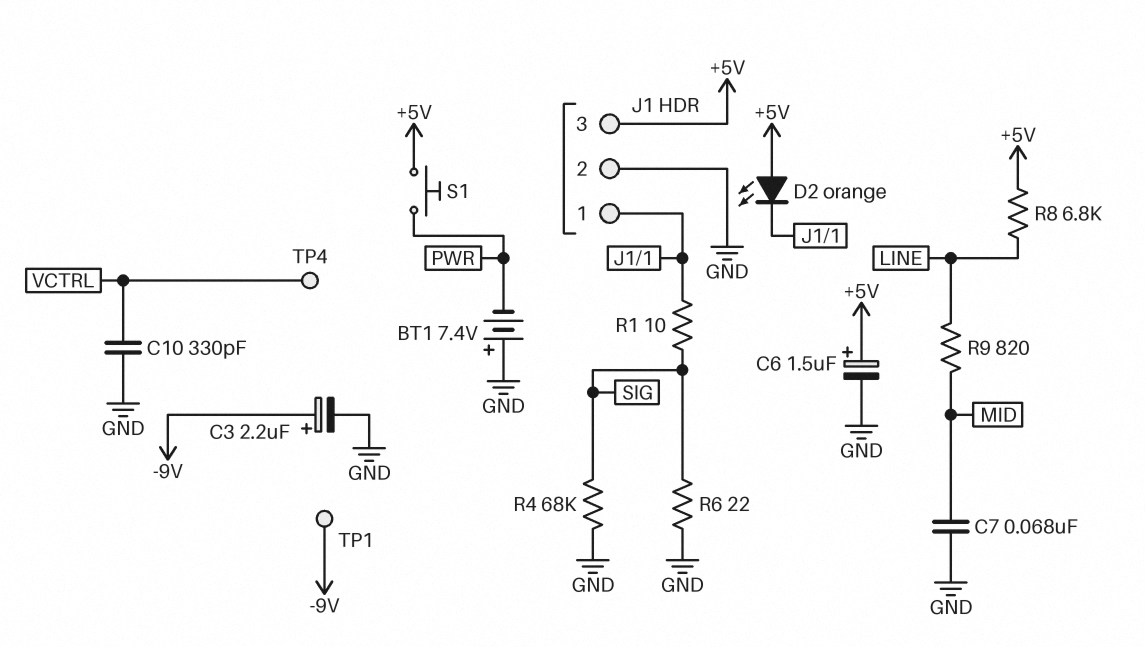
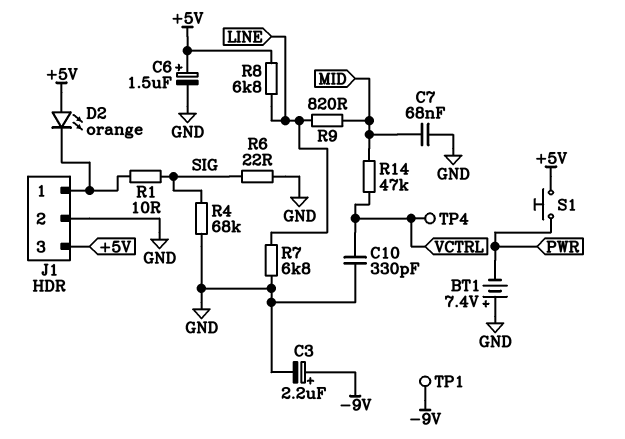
R7: none -> 6.8k (GND, LINE)
R14: none -> 47k (MID, VCTRL)

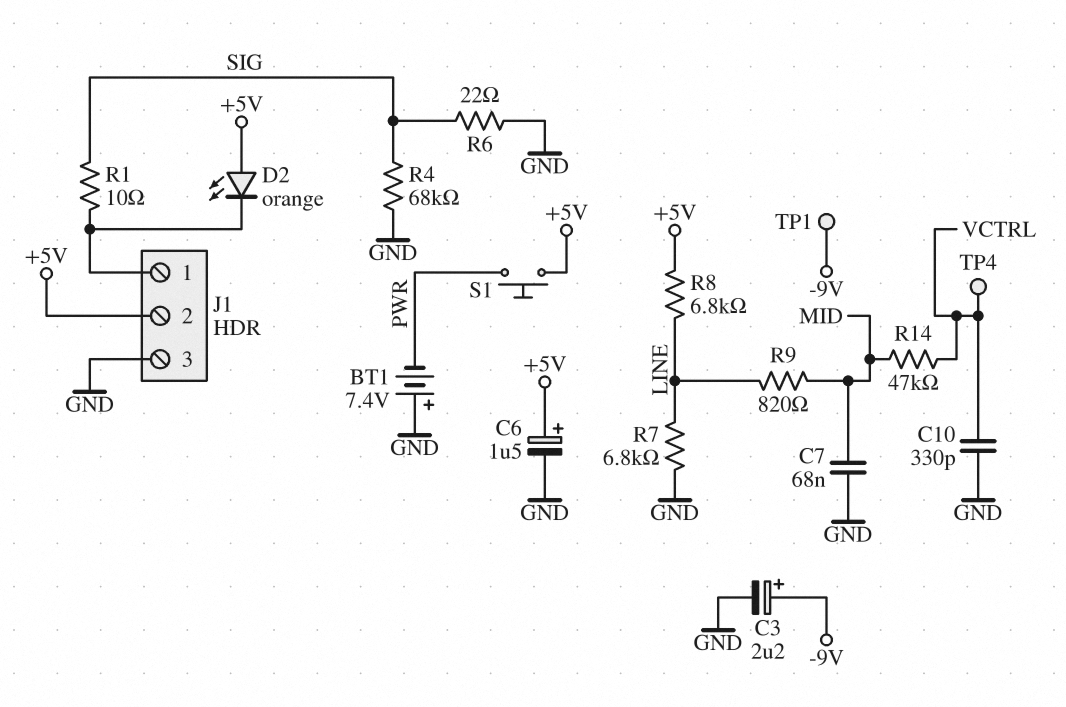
J1 pin 2: GND -> +5V
J1 pin 3: +5V -> GND

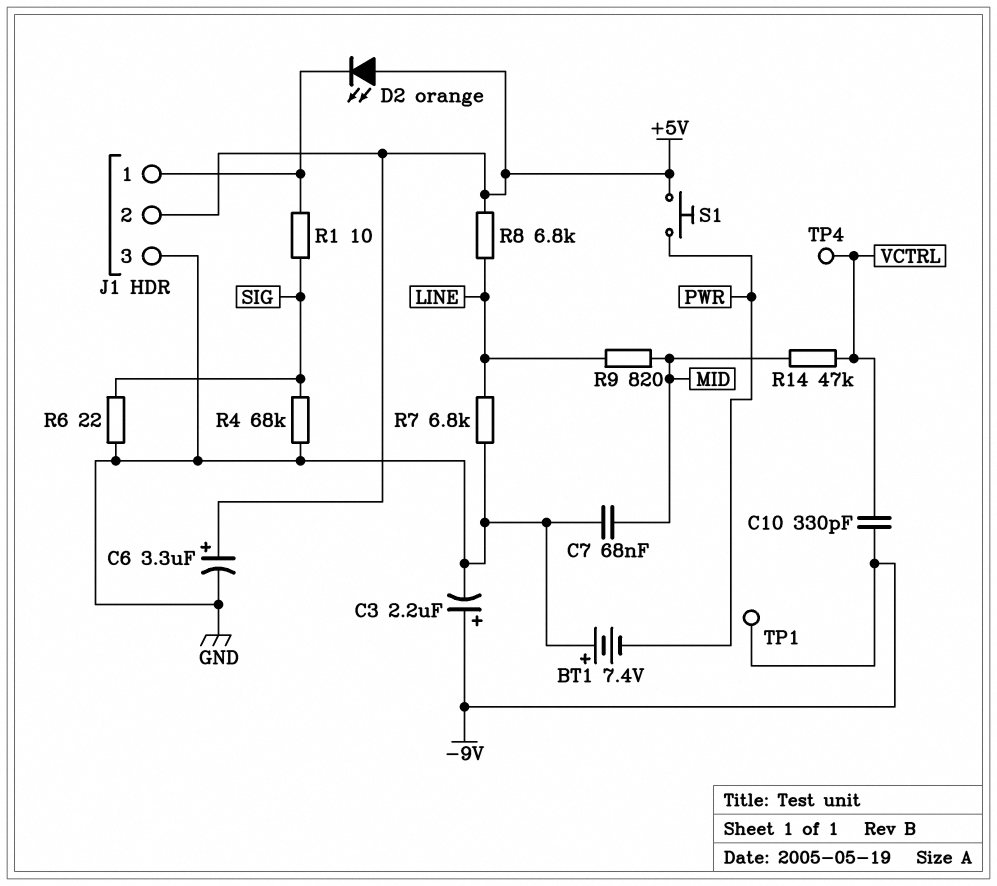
C6: 1.5uF (plus +5V, minus GND) -> 3.3uF (plus +5V, minus GND)
C10: 330pF (GND, VCTRL) -> 330pF (-9V, VCTRL)

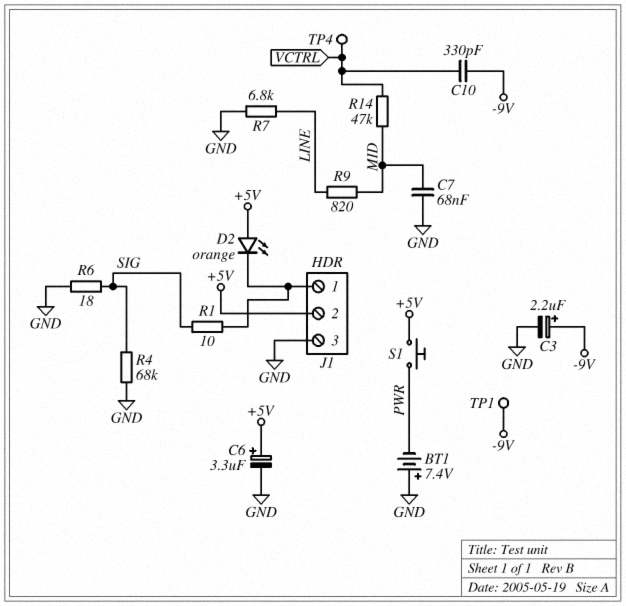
R6: 22 (GND, SIG) -> 18 (GND, SIG)
R8: 6.8k (+5V, LINE) -> none

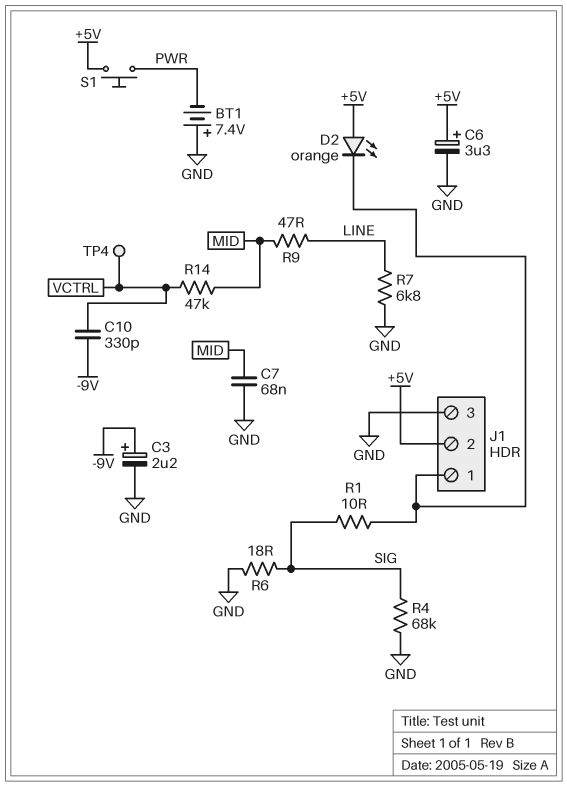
R9: 820 (LINE, MID) -> 47 (LINE, MID)
TP1: test point (-9V) -> none

